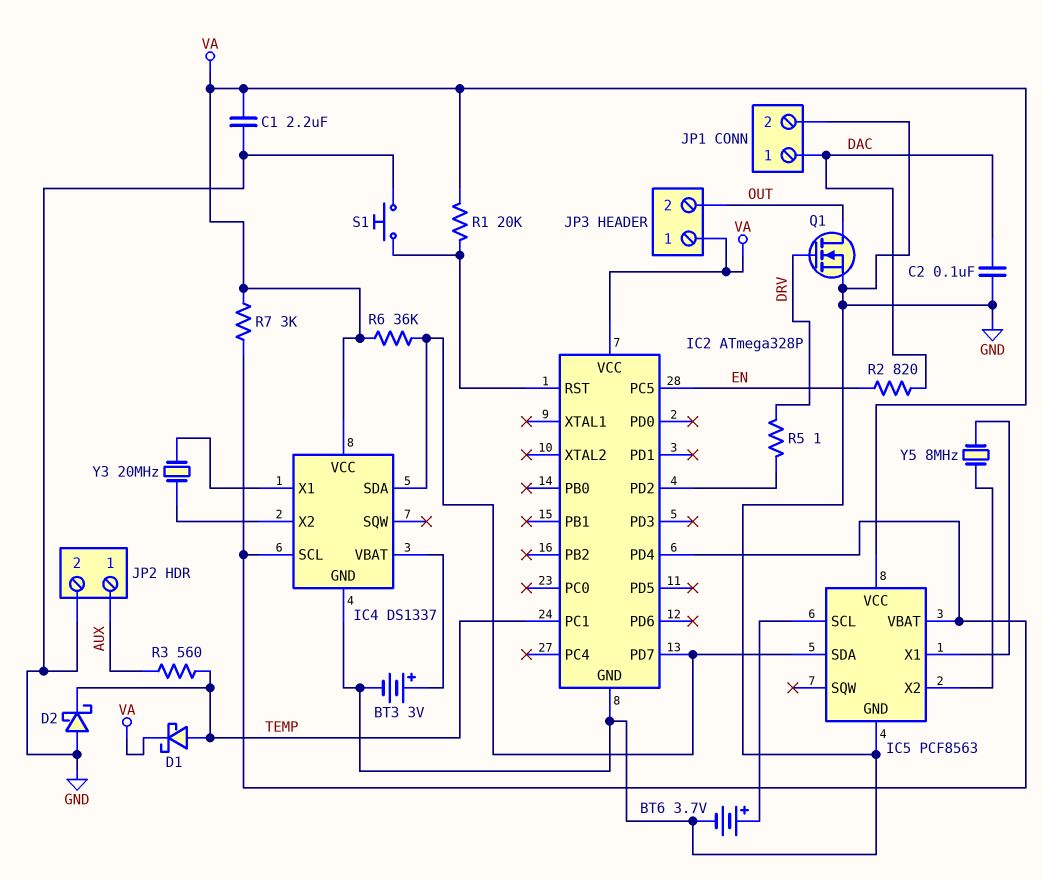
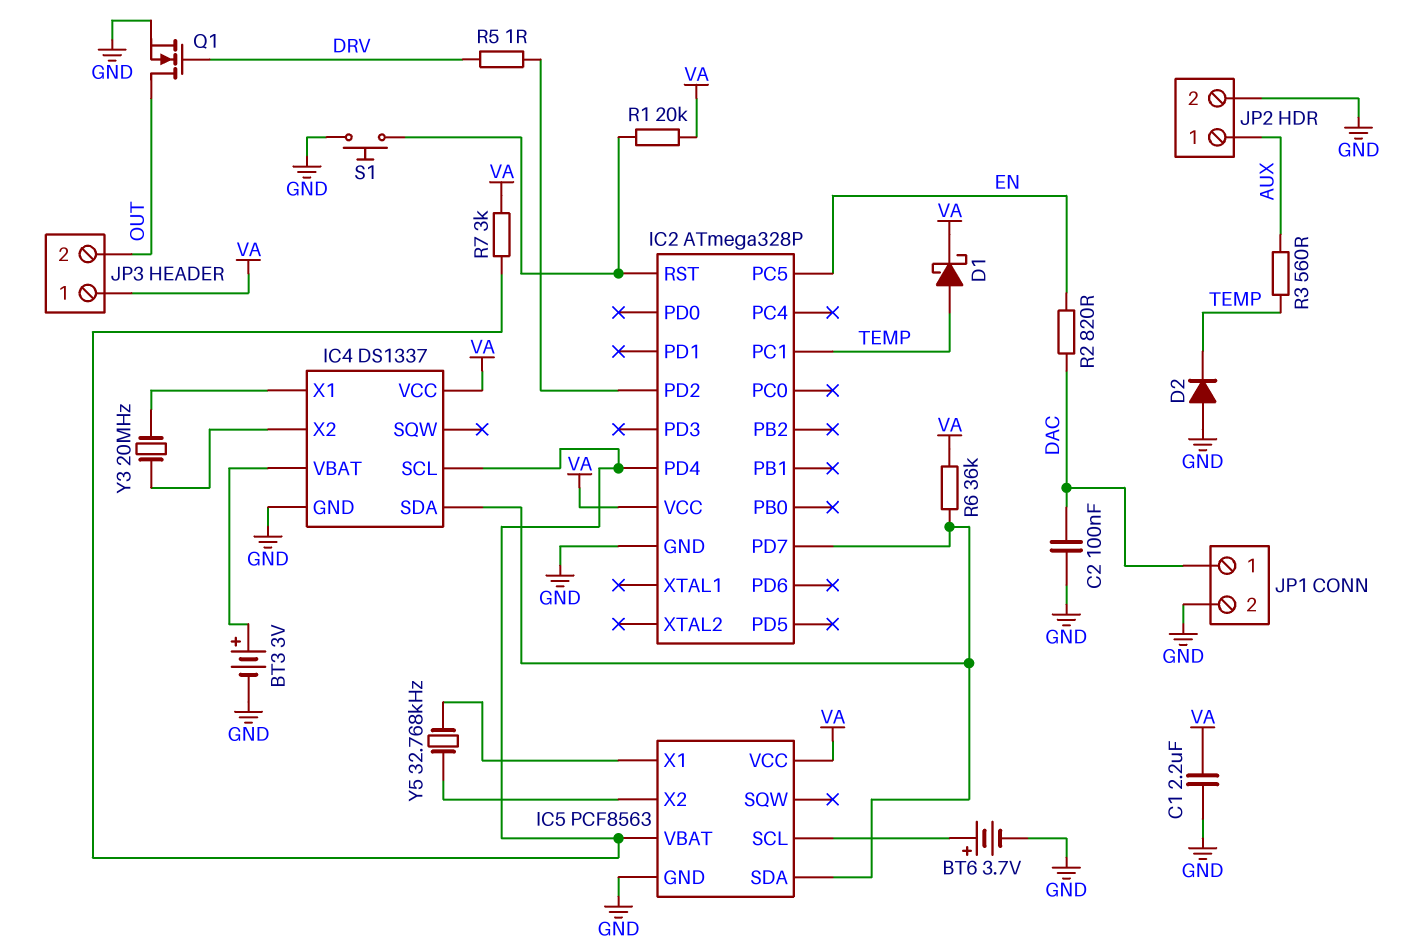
D2: schottky (A GND, K TEMP) -> diode (A GND, K TEMP)
Y5: 8MHz (IC5/X1, IC5/X2) -> 32.768kHz (IC5/X1, IC5/X2)

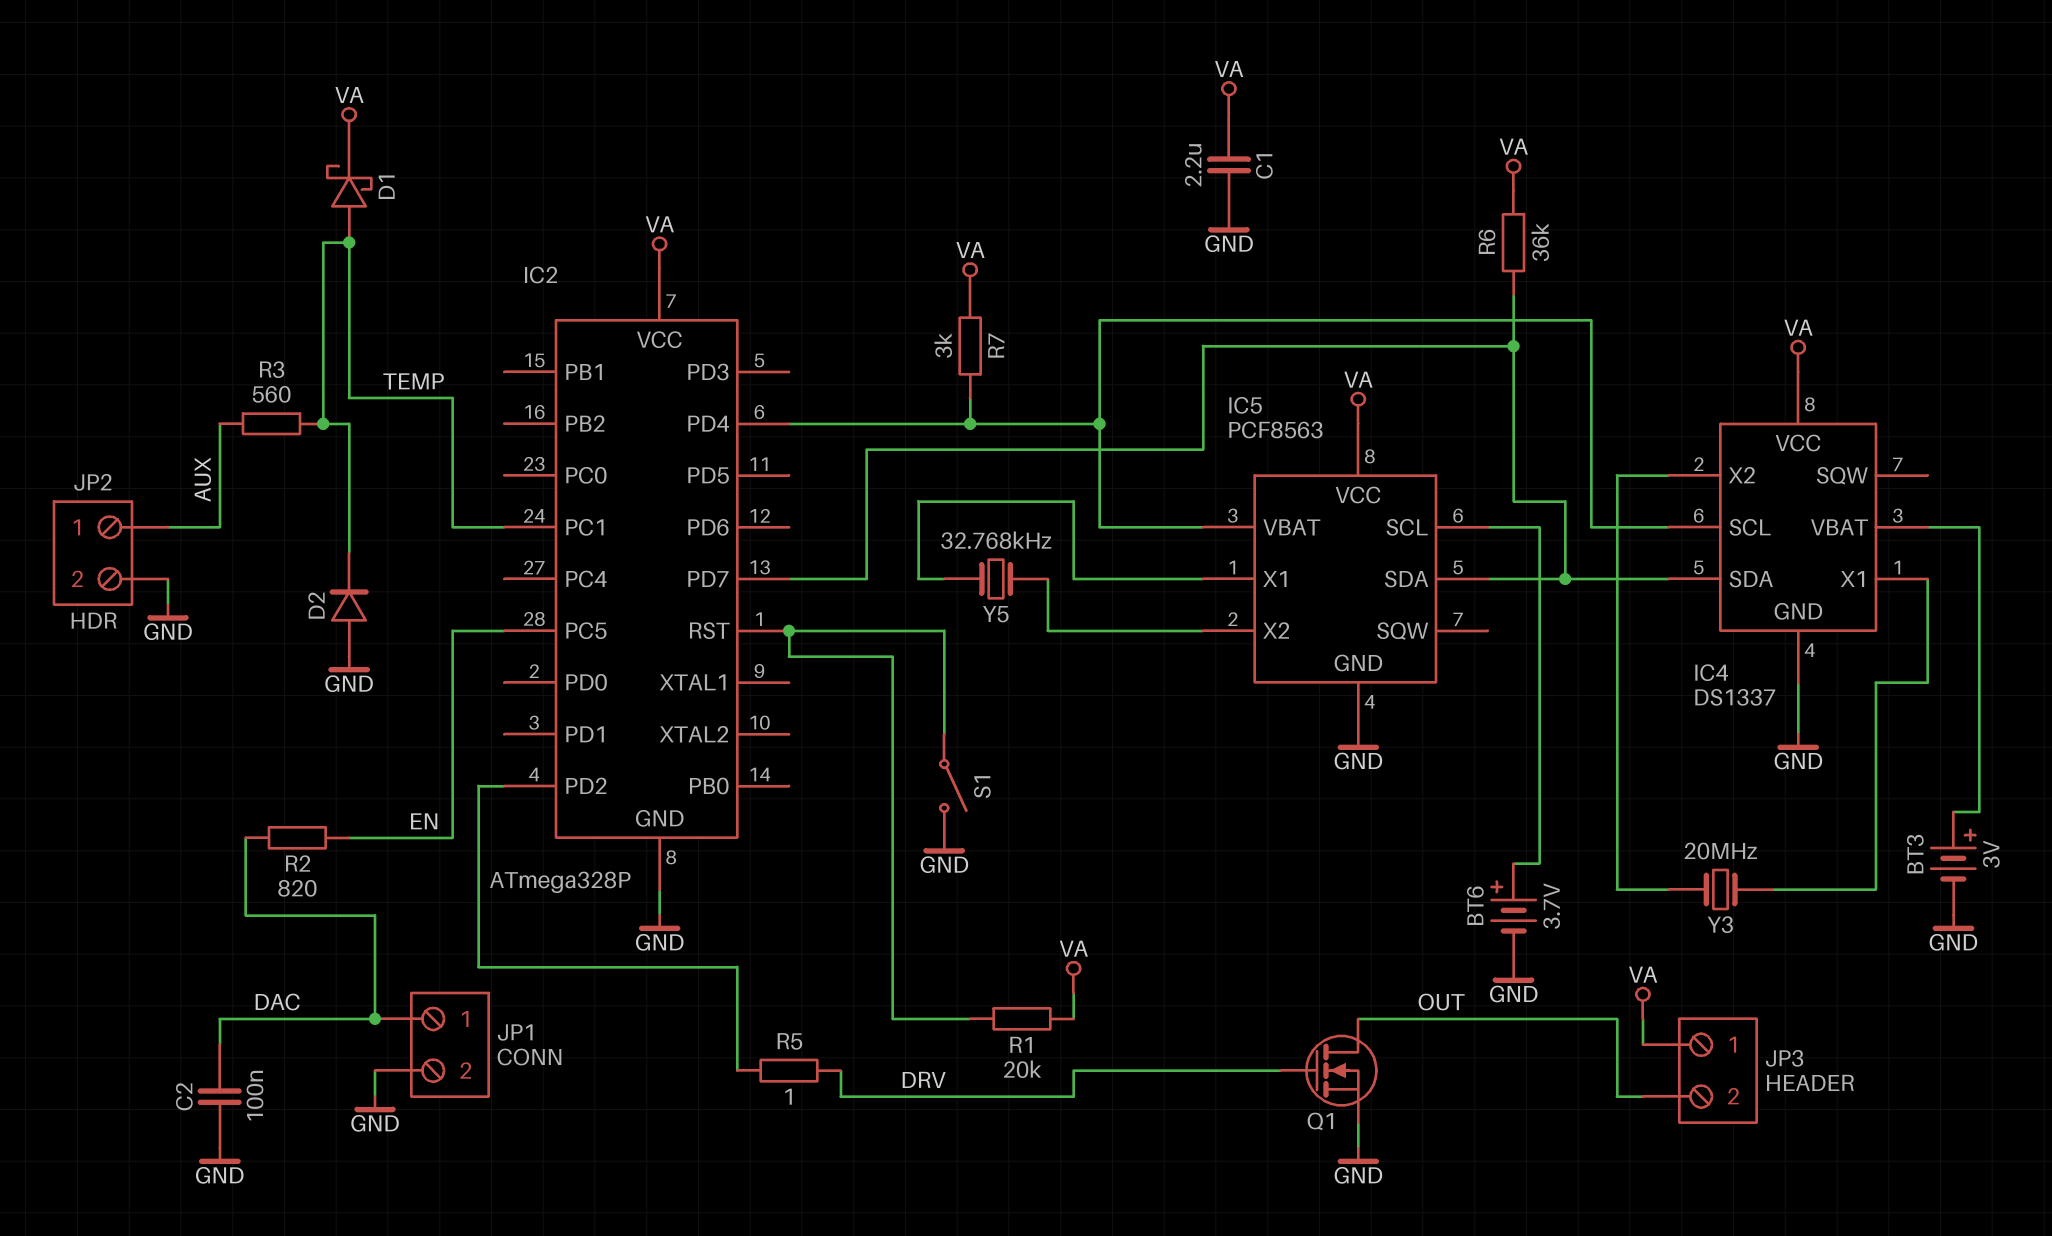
S1: button (GND, IC2/RST) -> switch (GND, IC2/RST)

